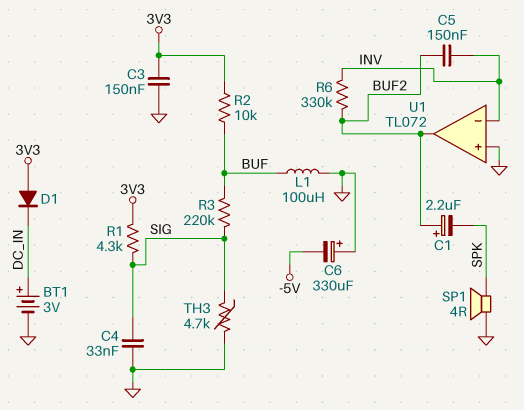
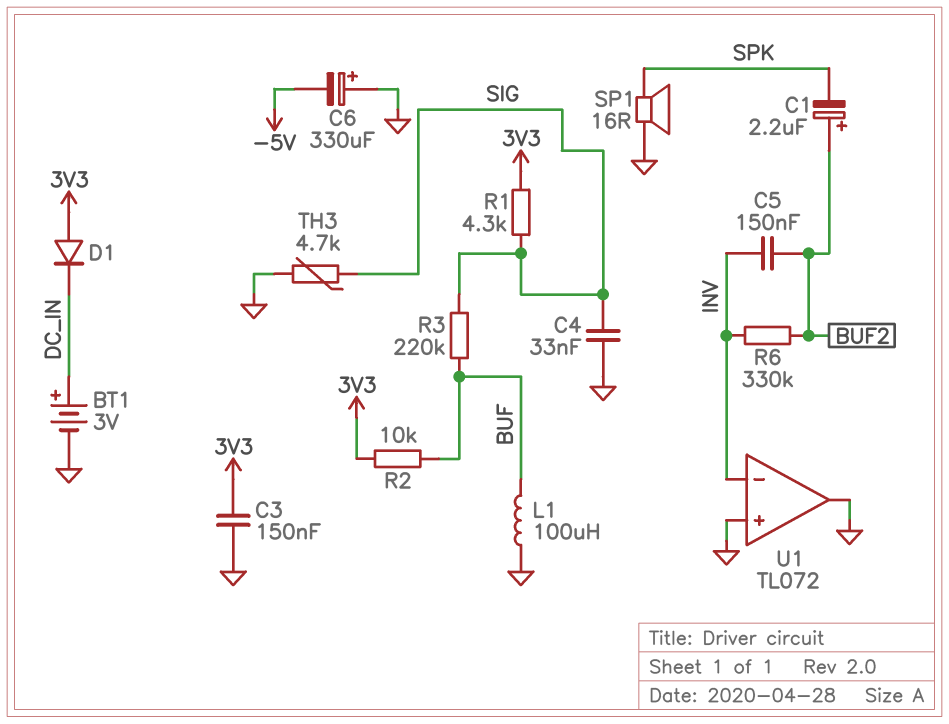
SP1: speaker 4R (GND, SPK) -> speaker 16R (GND, SPK)
U1 pin out: BUF2 -> GND

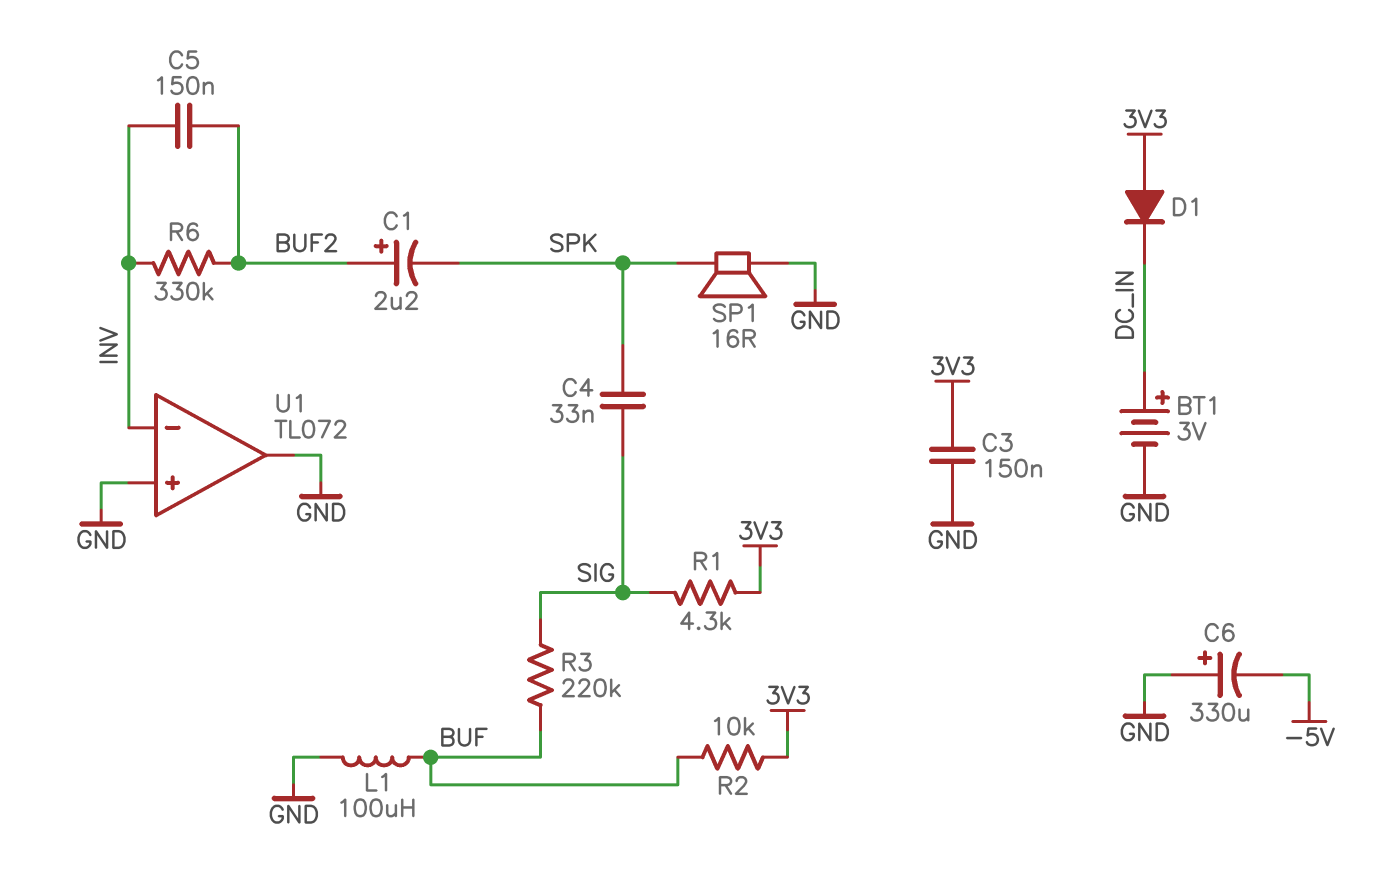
C4: 33nF (GND, SIG) -> 33nF (SIG, SPK)
TH3: 4.7k (GND, SIG) -> none

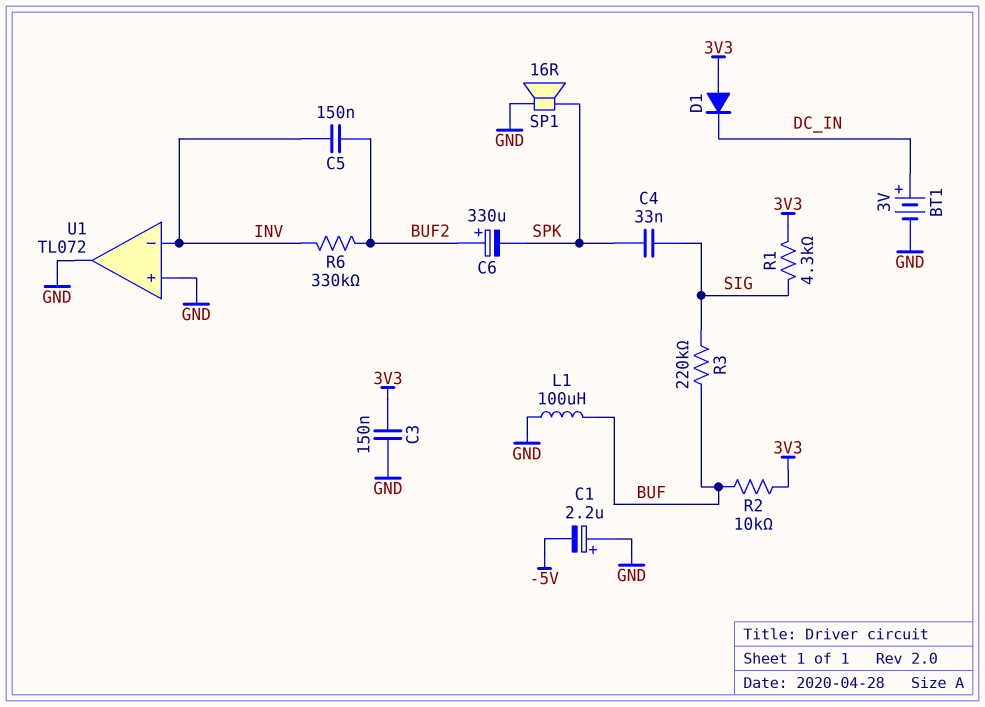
C1: 2.2uF (plus BUF2, minus SPK) -> 2.2uF (plus GND, minus -5V)
C6: 330uF (plus GND, minus -5V) -> 330uF (plus BUF2, minus SPK)

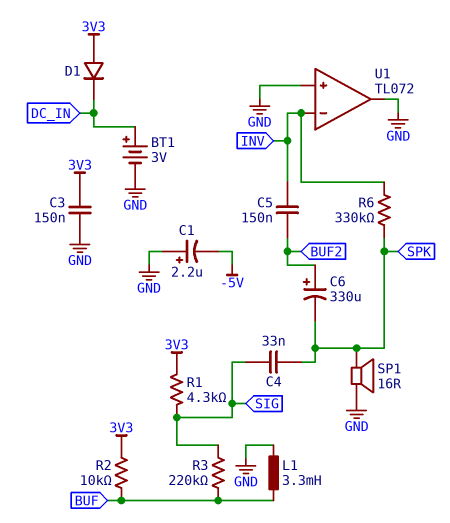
L1: 100uH (BUF, GND) -> 3.3mH (BUF, GND)
R6: 330k (BUF2, INV) -> 330k (INV, SPK)

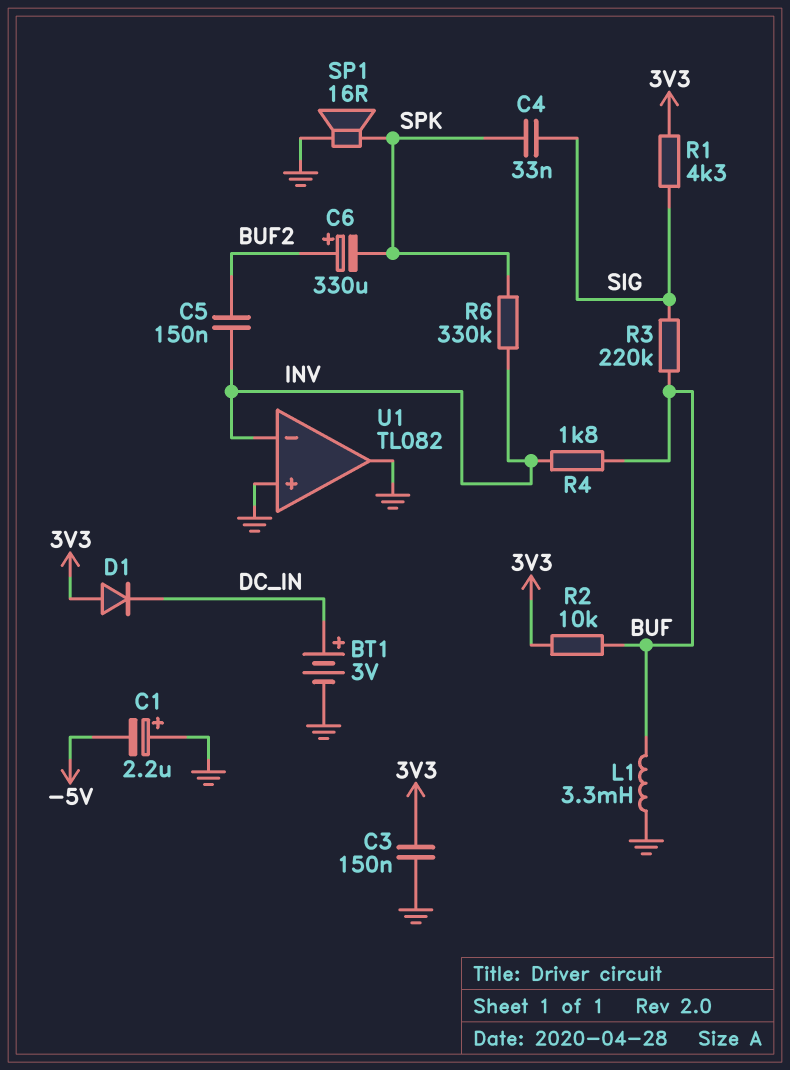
R4: none -> 1.8k (BUF, INV)
U1: TL072 -> TL082

